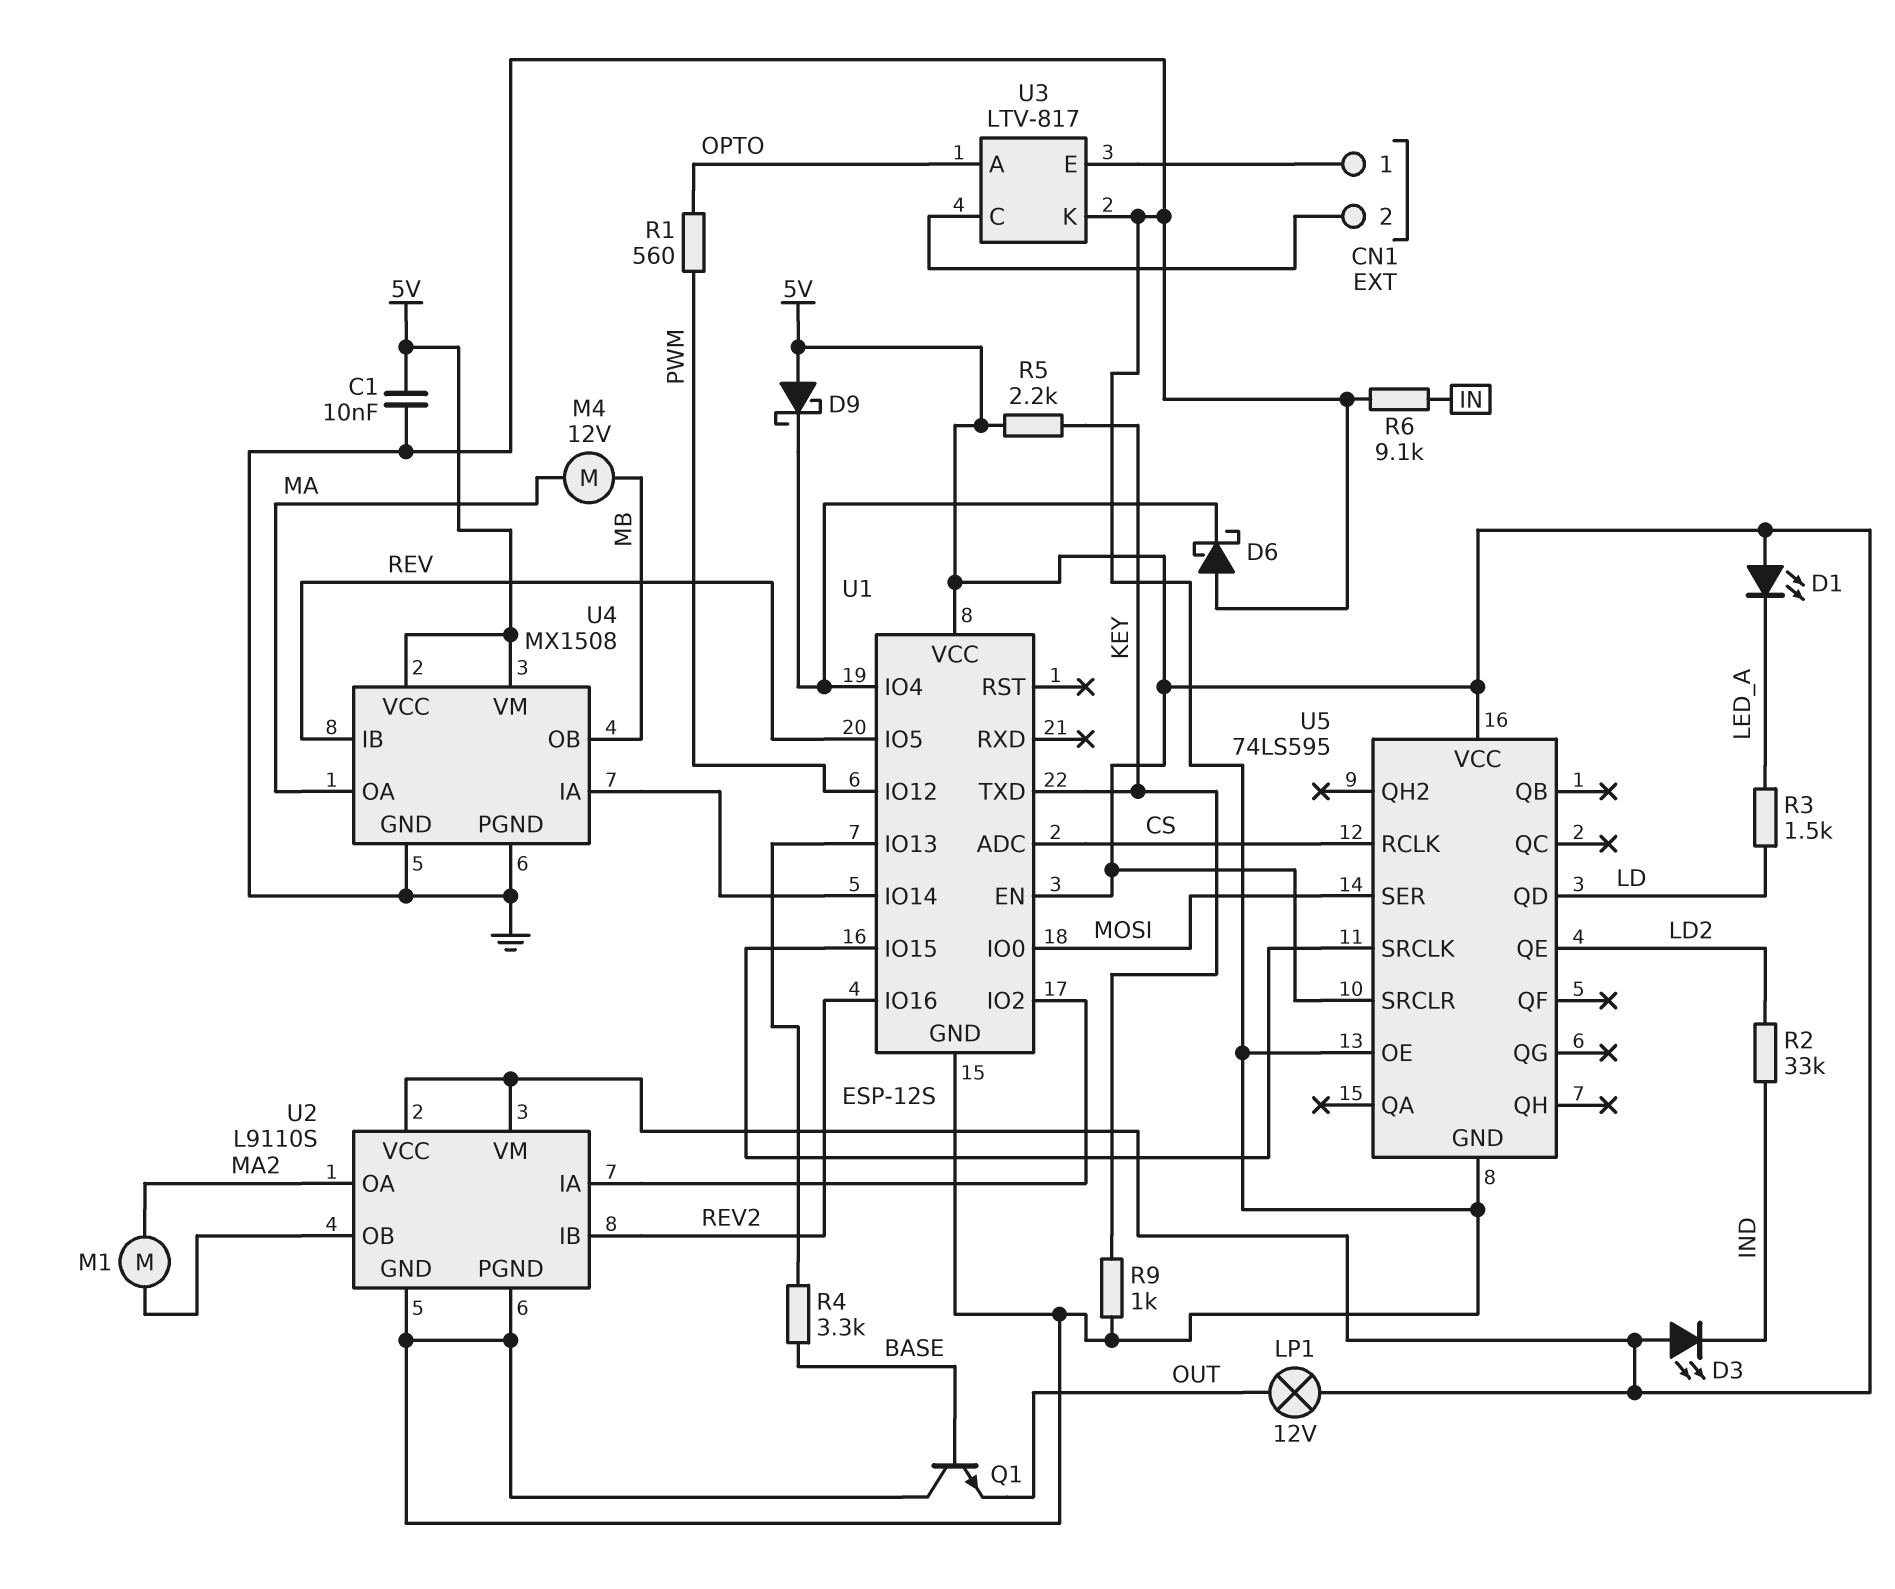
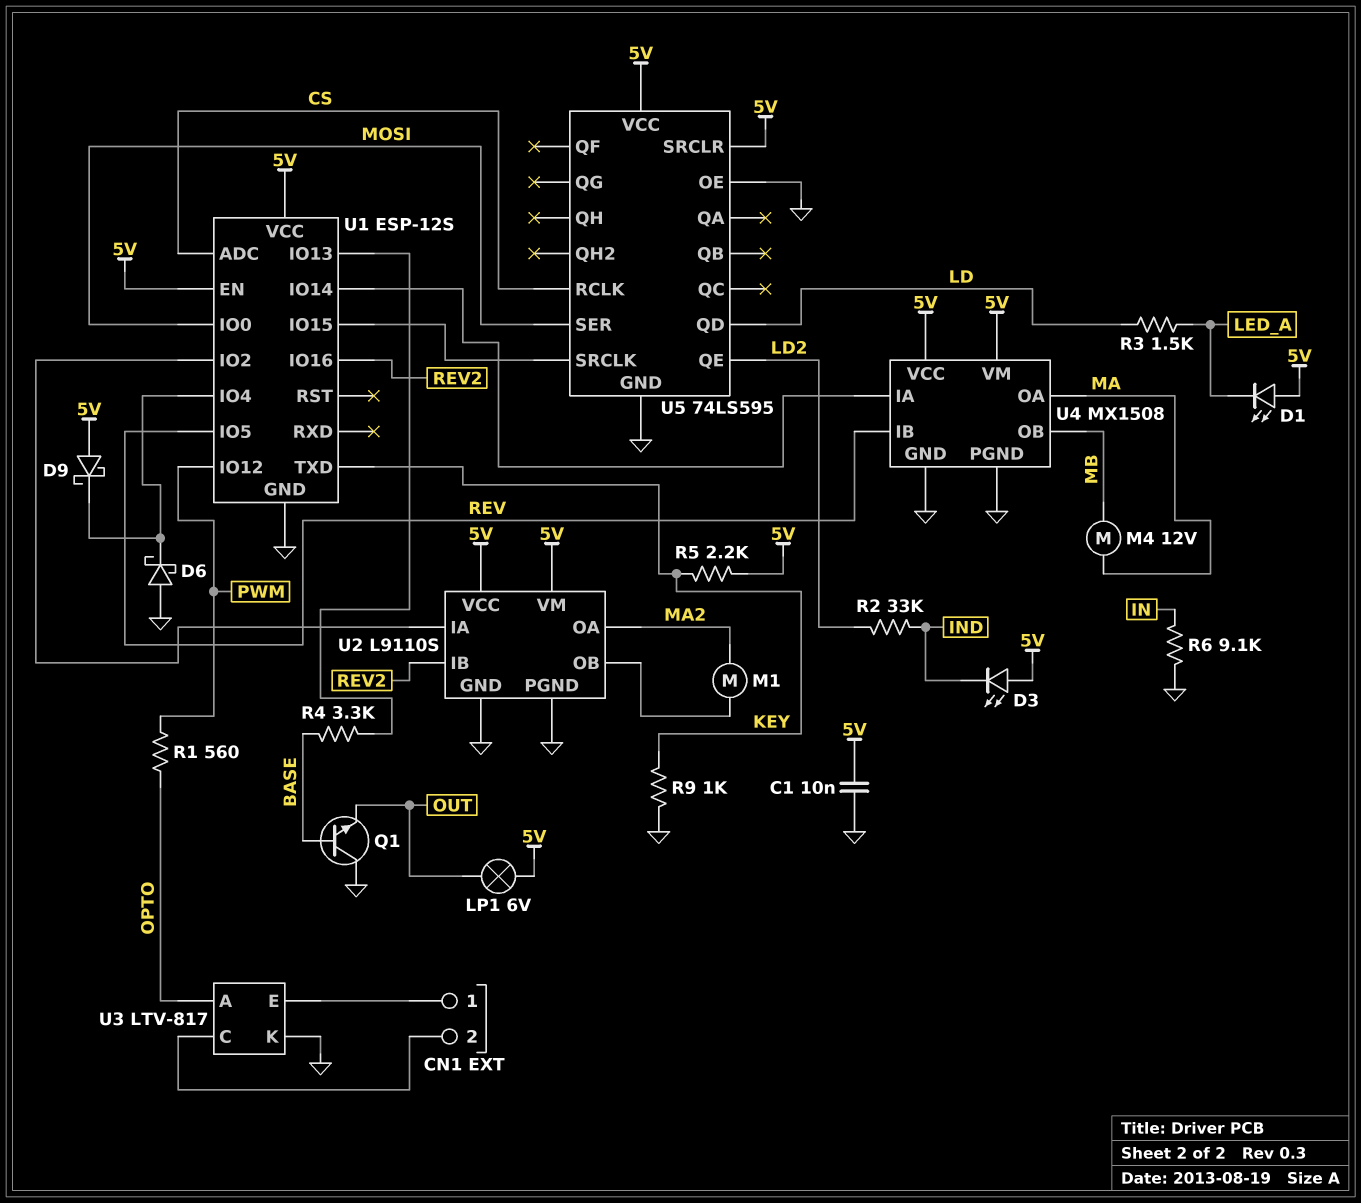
LP1: lamp 12V (5V, OUT) -> lamp 6V (5V, OUT)

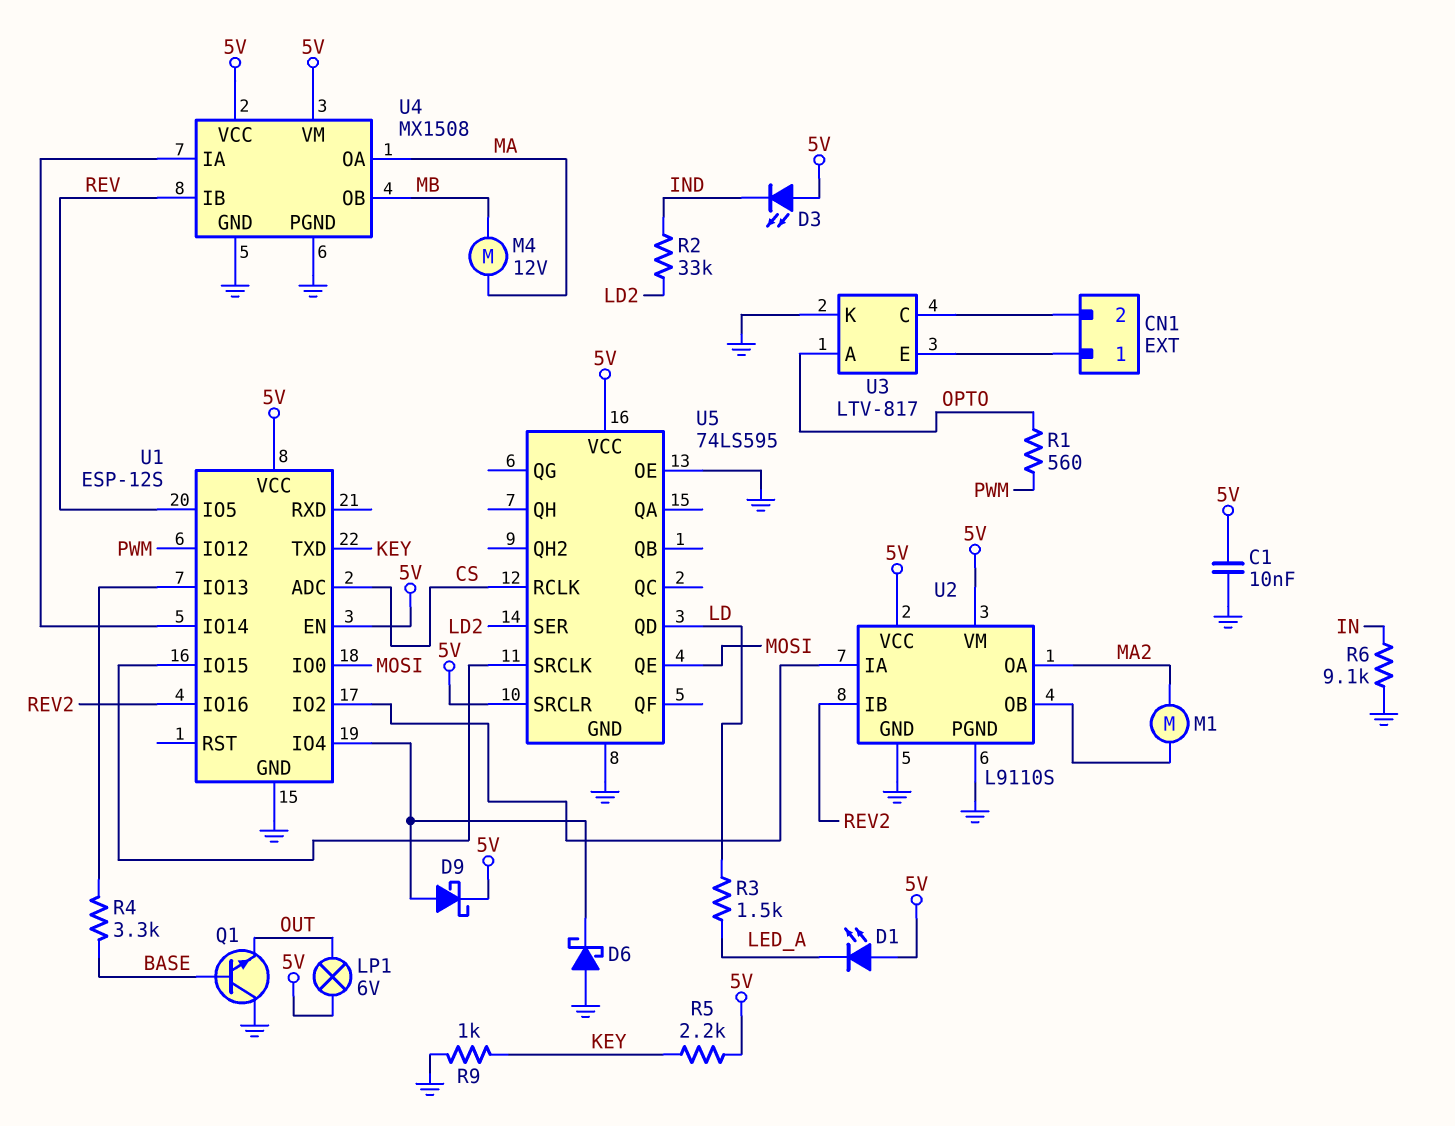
D9: schottky (A 5V, K U1/IO4) -> schottky (A U1/IO4, K 5V)
U5 pin QE: LD2 -> MOSI
U5 pin SER: MOSI -> LD2

